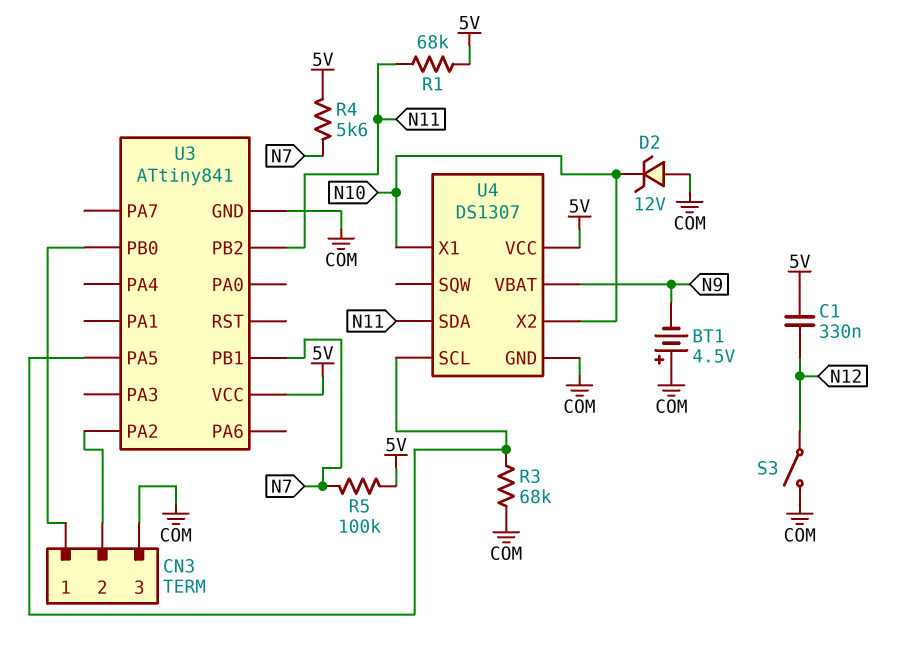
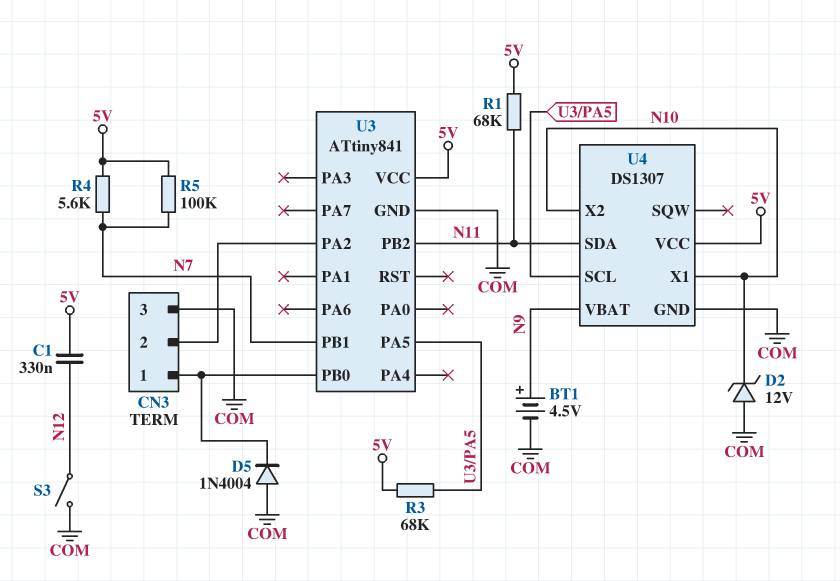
BT1: 4.5V (plus COM, minus N9) -> 4.5V (plus N9, minus COM)
D5: none -> diode 1N4004 (A COM, K CN3/1)
R3: 68k (COM, U3/PA5) -> 68k (5V, U3/PA5)

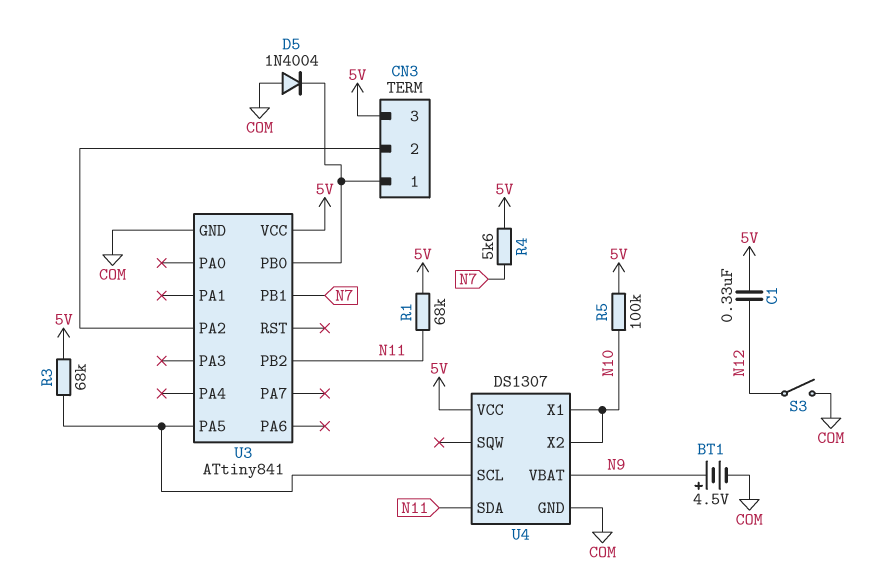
CN3 pin 3: COM -> 5V
D2: zener 12V (A COM, K N10) -> none
R5: 100k (5V, N7) -> 100k (5V, N10)

